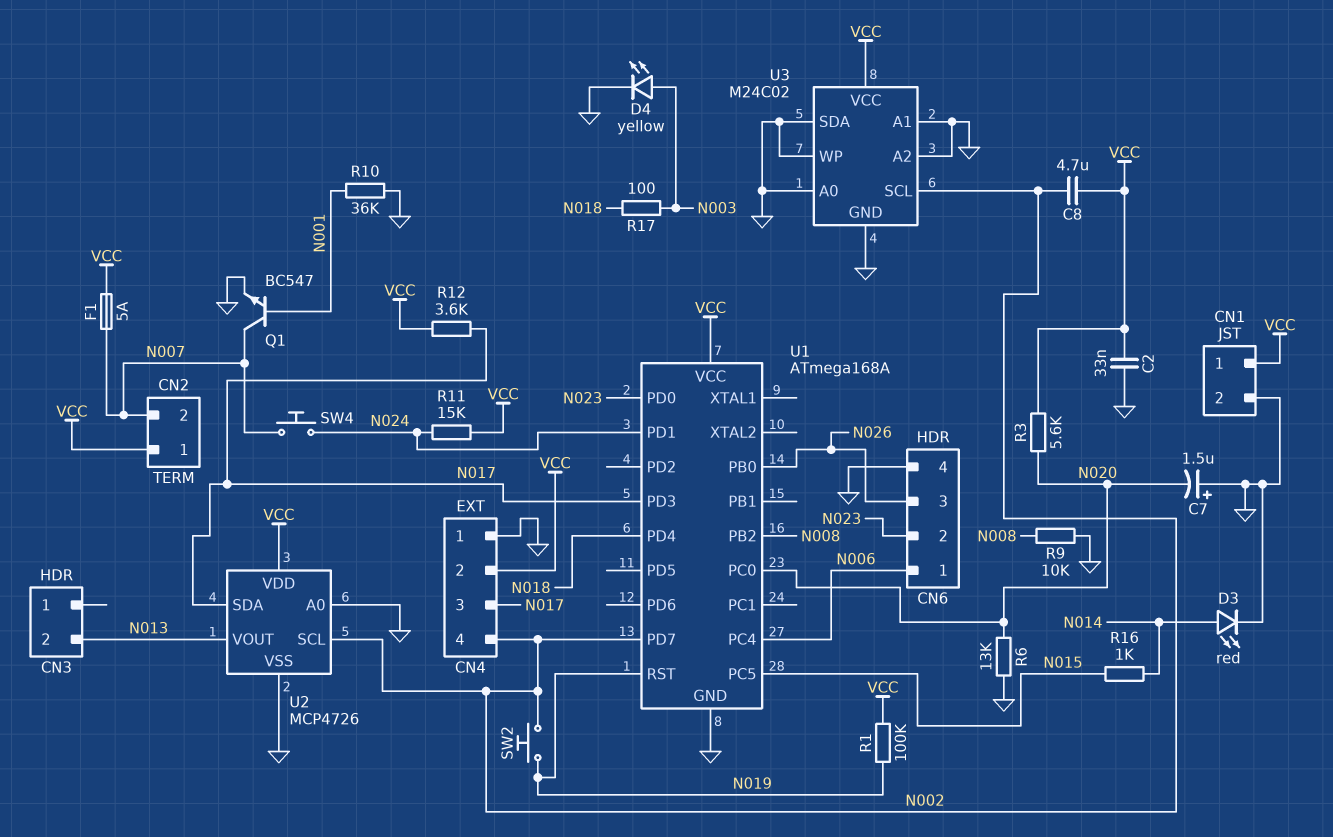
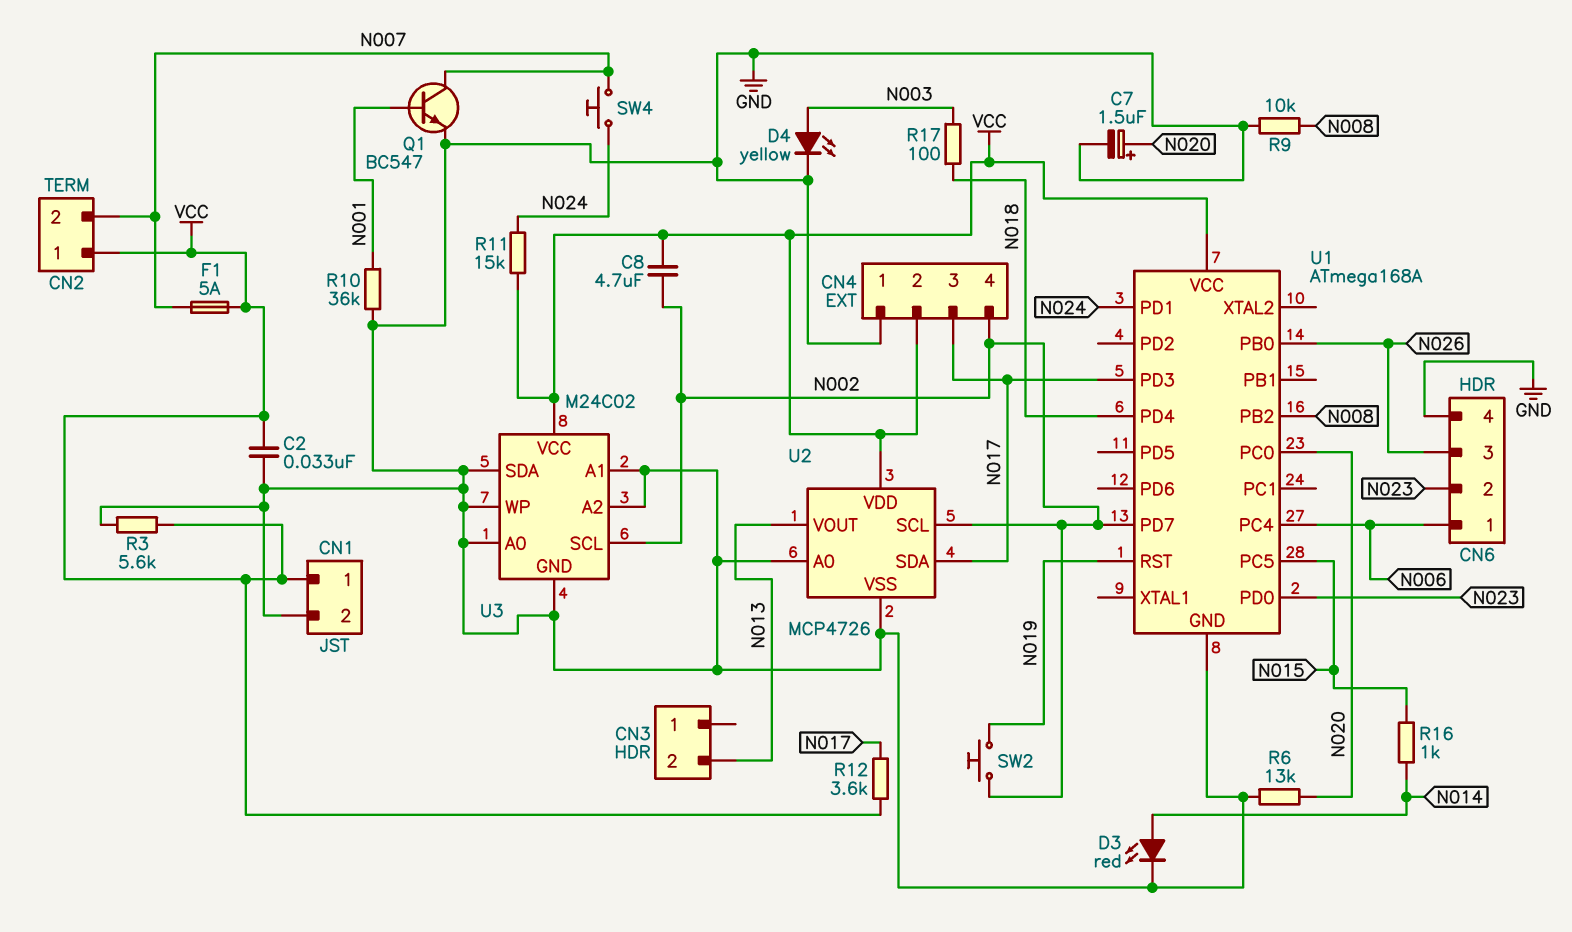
C7: 1.5uF (plus GND, minus N020) -> 1.5uF (plus N020, minus GND)
R1: 100k (N019, VCC) -> none
R3: 5.6k (N020, VCC) -> 5.6k (GND, VCC)

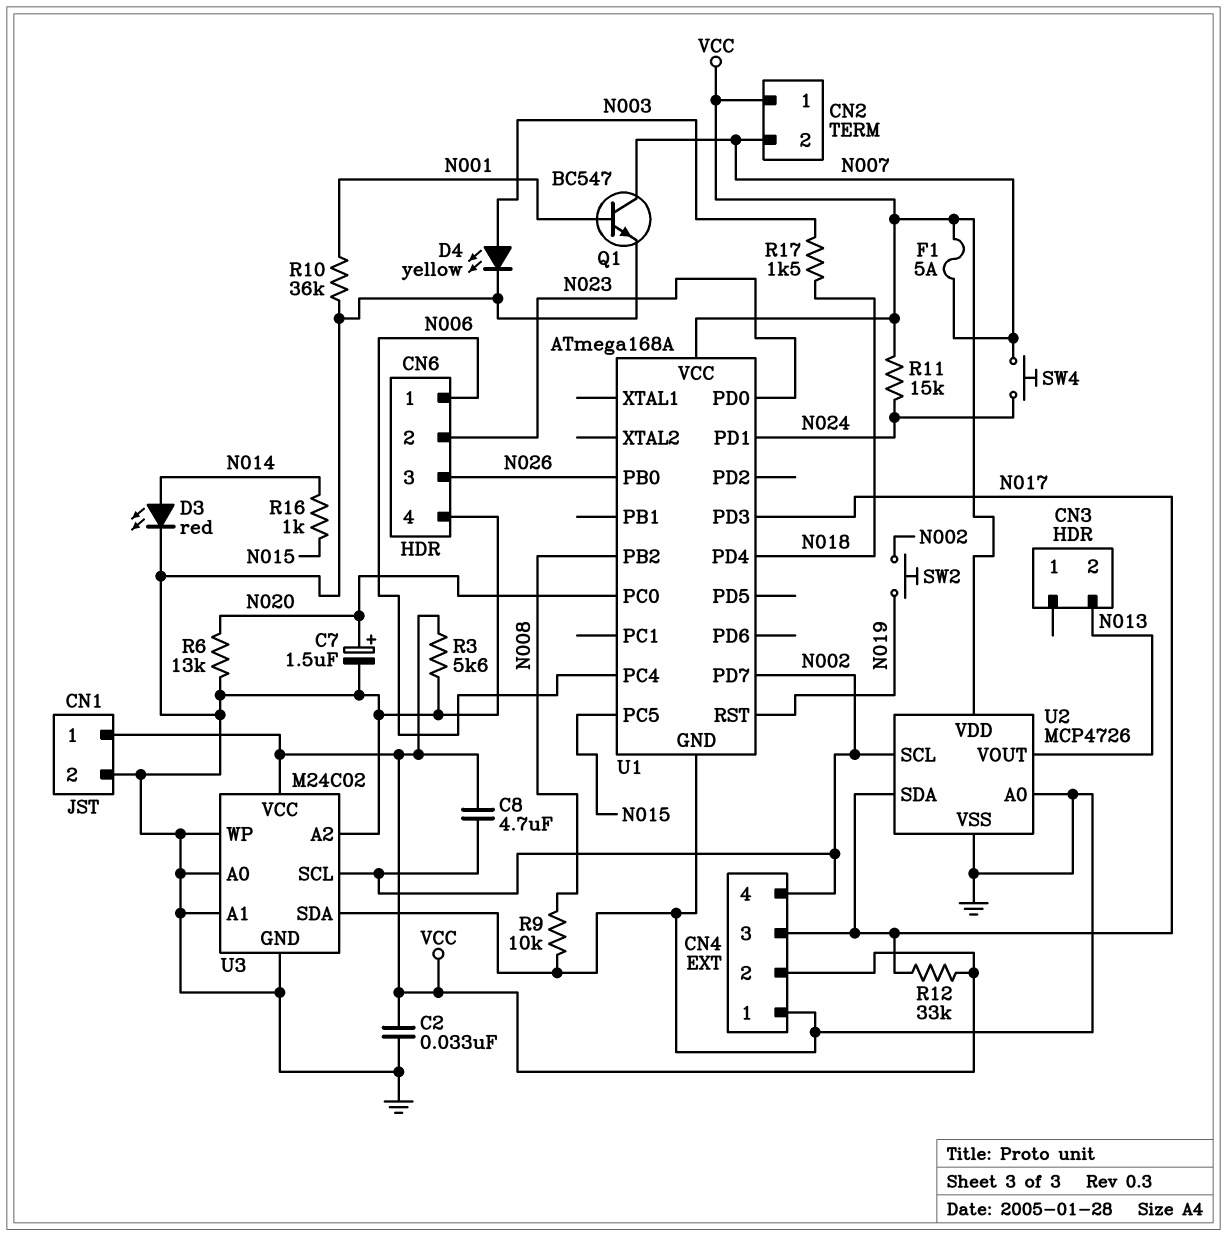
R12: 3.6k (N017, VCC) -> 33k (N017, VCC)
R17: 100 (N003, N018) -> 1.5k (N003, N018)

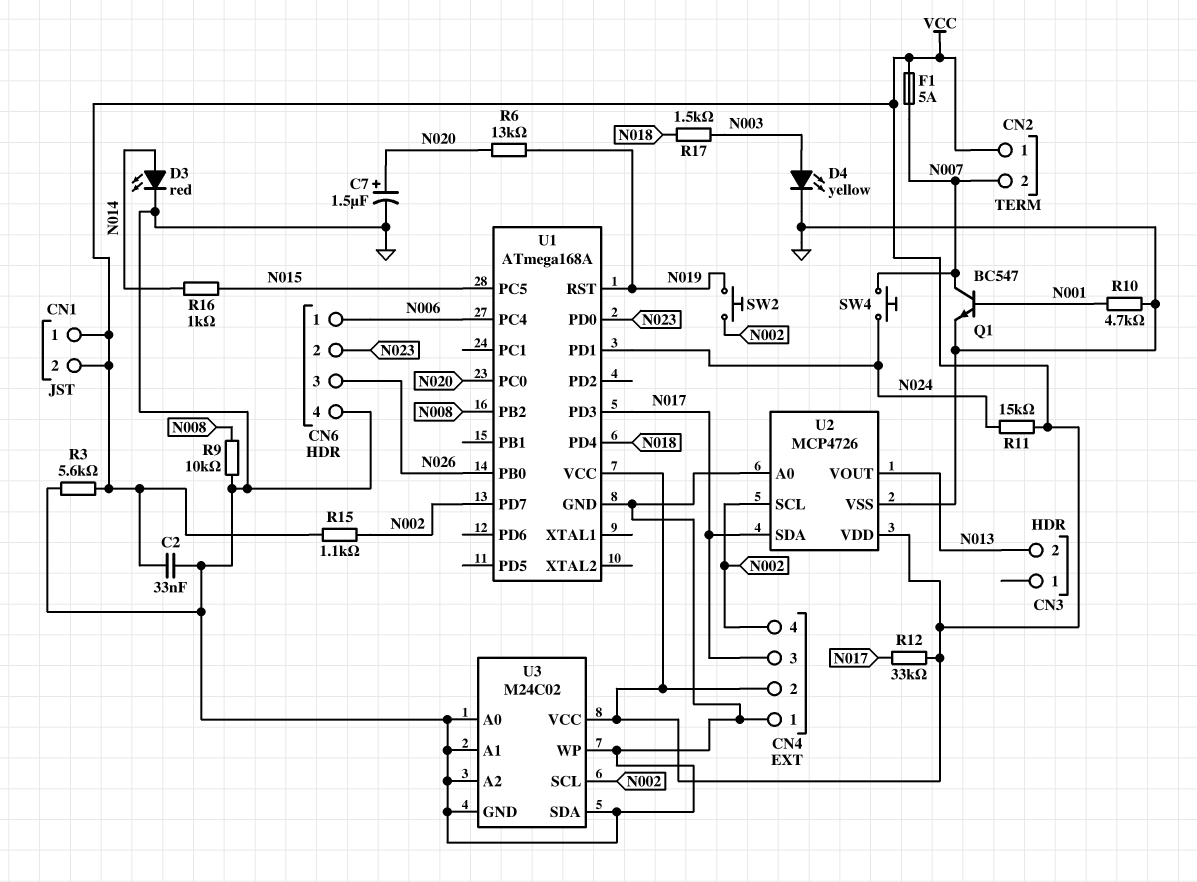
C8: 4.7uF (N002, VCC) -> none
CN1 pin 2: GND -> VCC
R6: 13k (GND, N020) -> 13k (N019, N020)
R10: 36k (GND, N001) -> 4.7k (GND, N001)
R15: none -> 1.1k (N002, VCC)

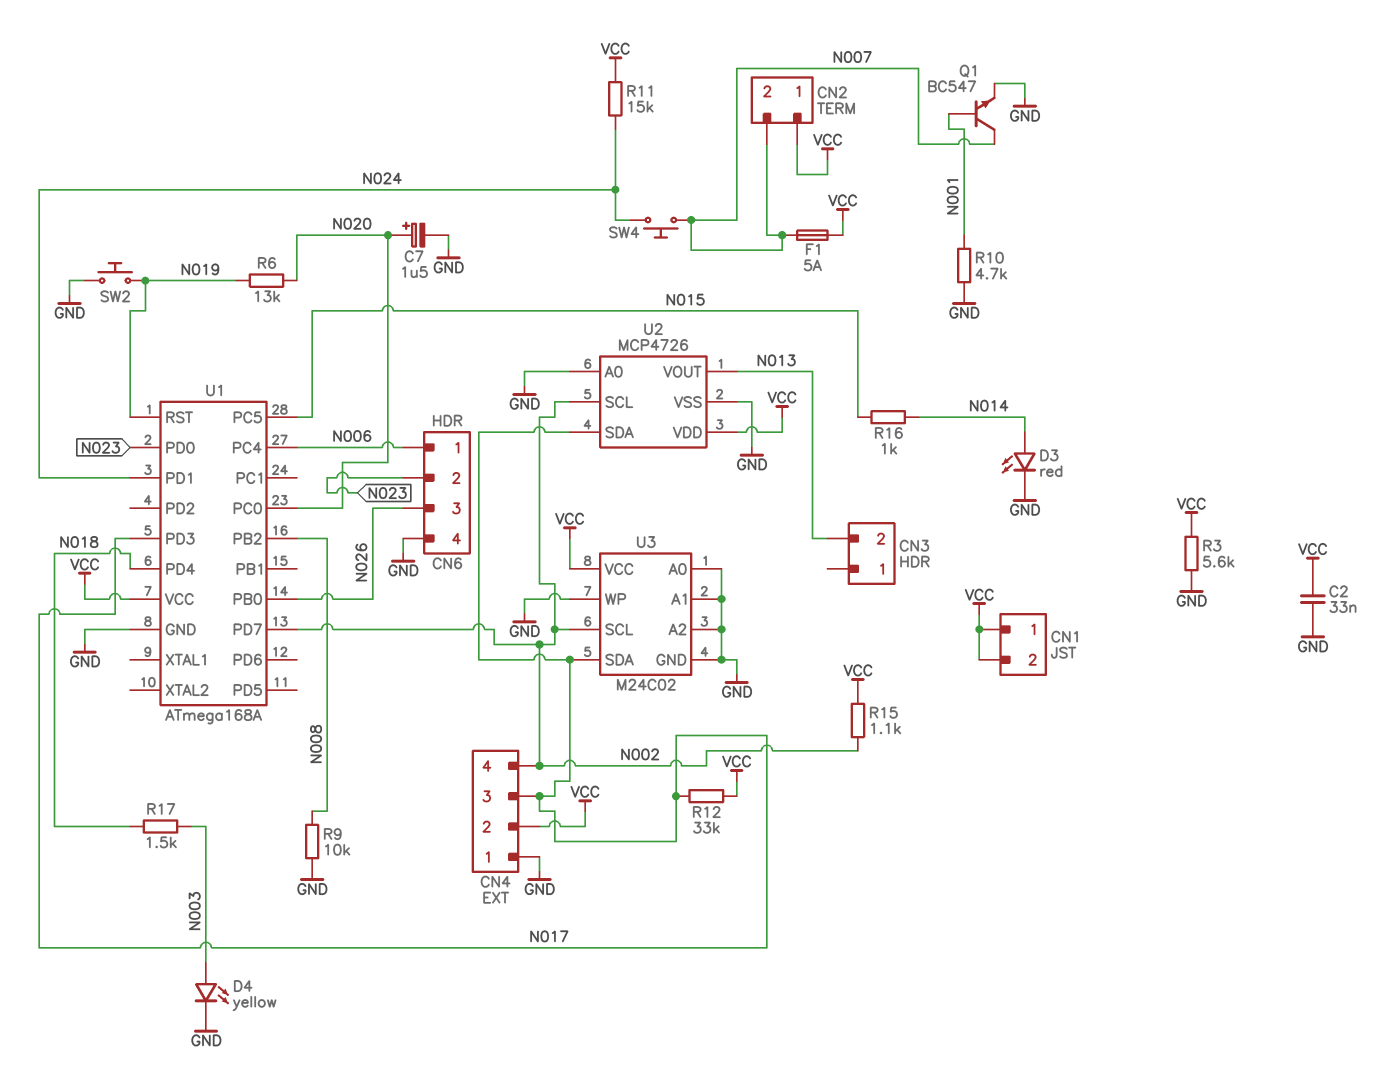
SW2: button (N002, N019) -> button (GND, N019)
U3 pin SDA: GND -> N017

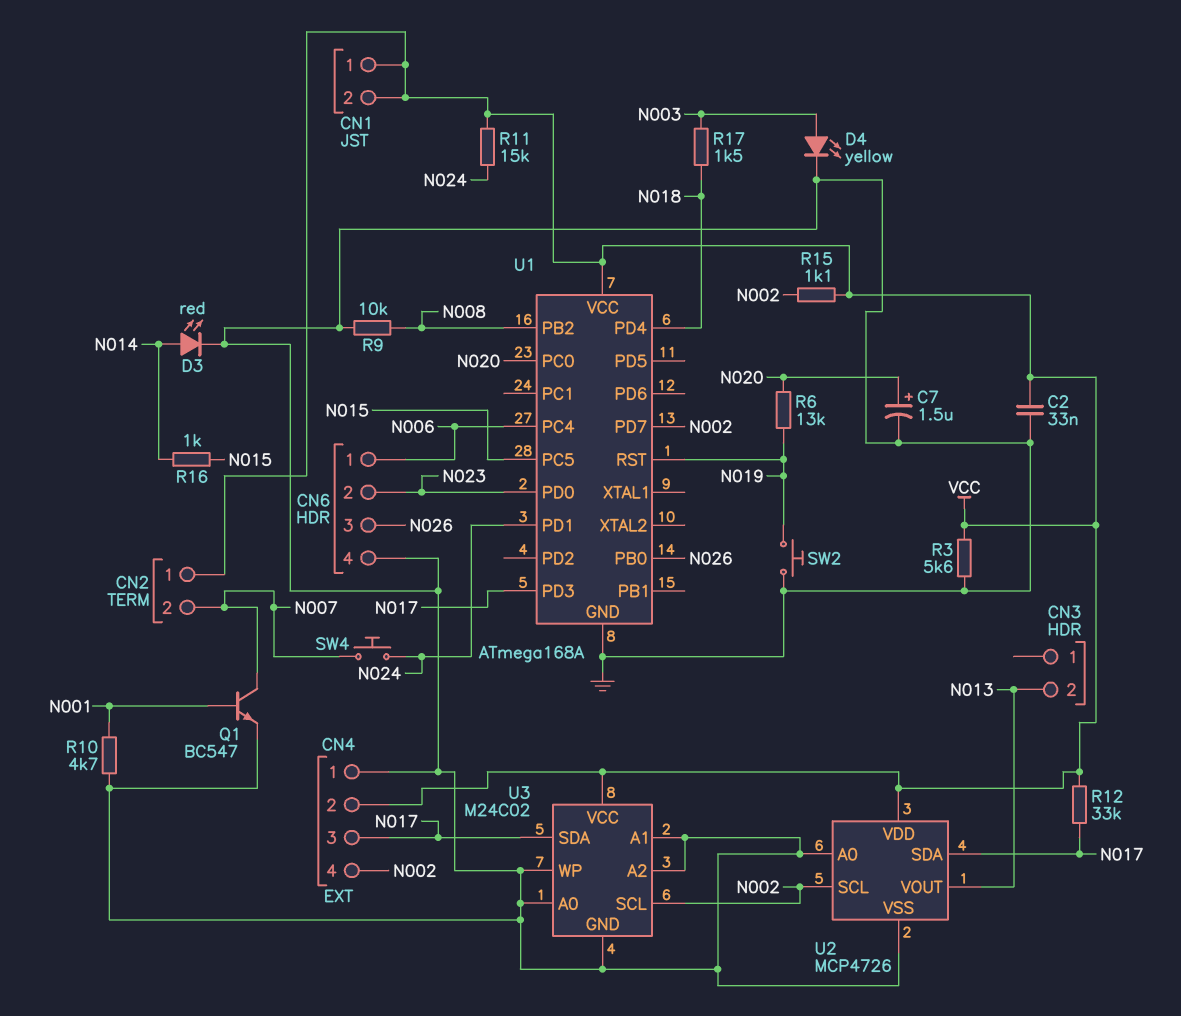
F1: 5A (N007, VCC) -> none

